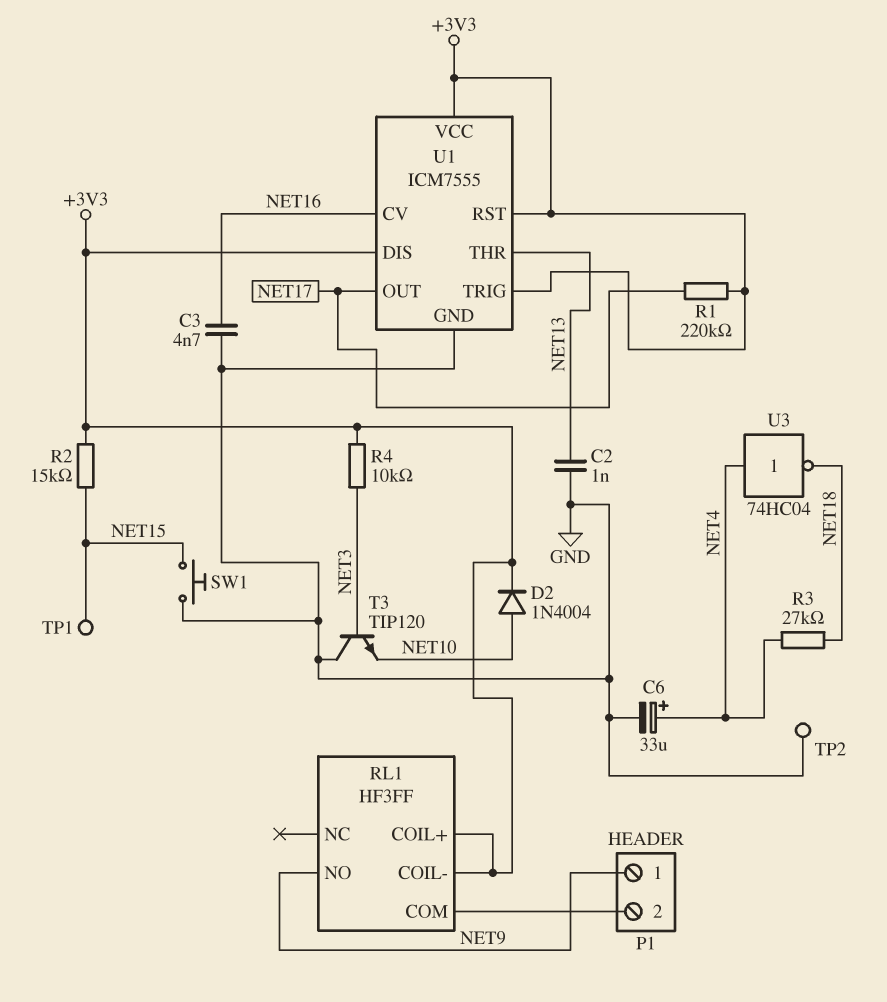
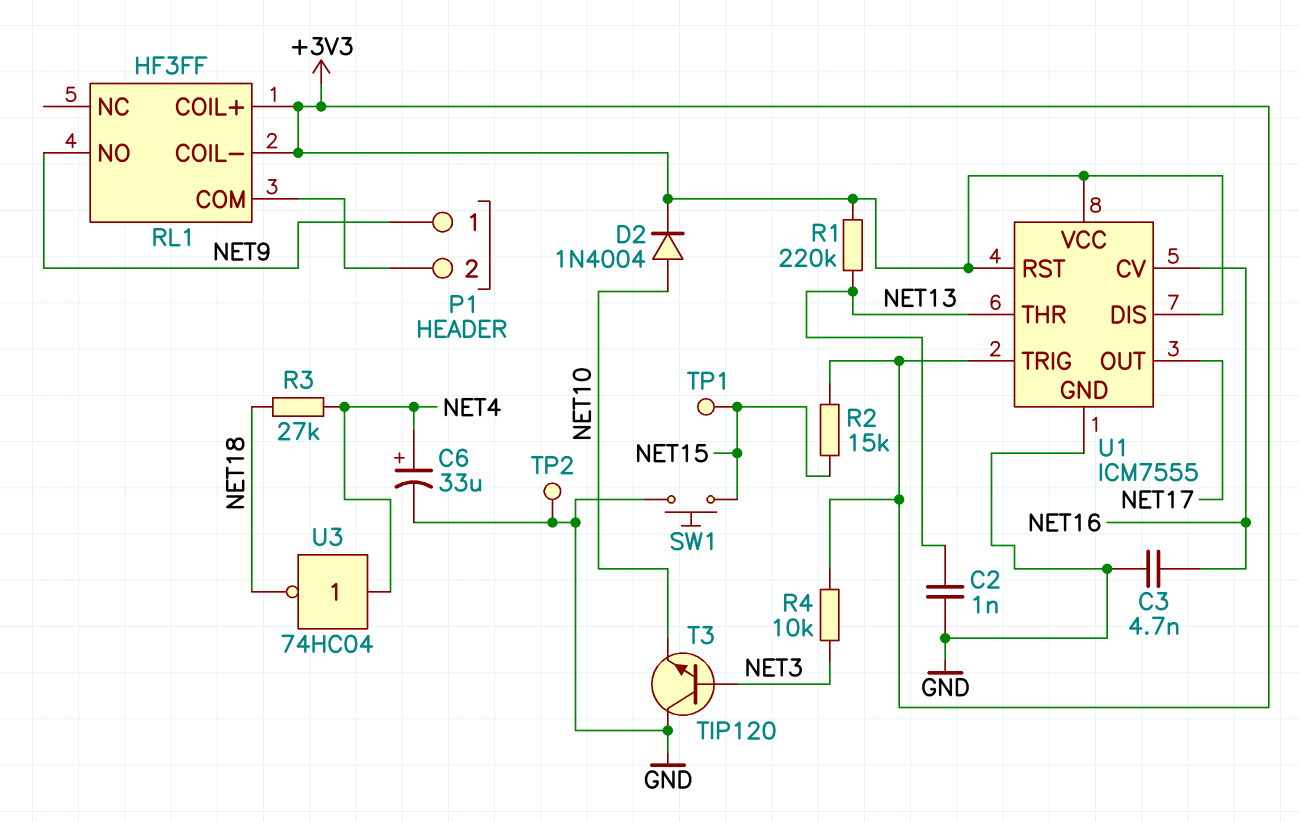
R1: 220k (+3V3, NET17) -> 220k (+3V3, NET13)

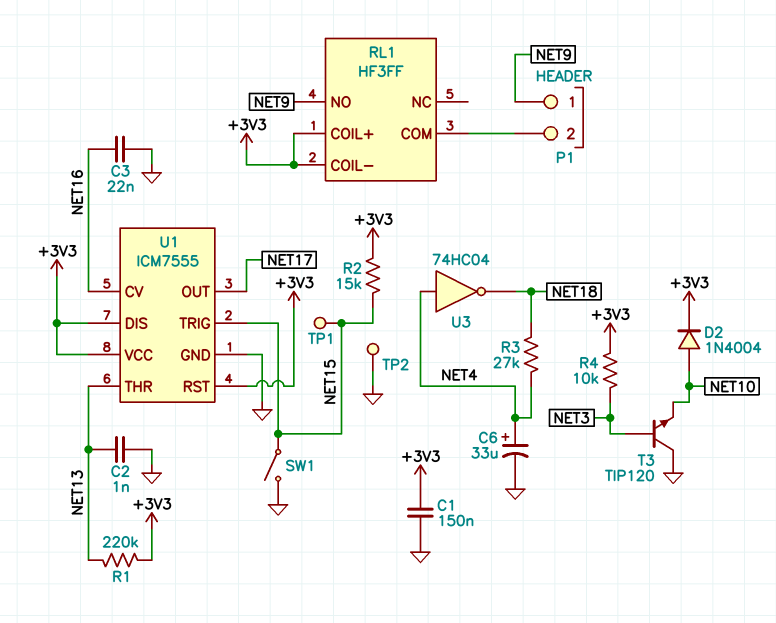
C1: none -> 150nF (+3V3, GND)
C3: 4.7nF (GND, NET16) -> 22nF (GND, NET16)
SW1: button (GND, NET15) -> switch (GND, NET15)
U1 pin TRIG: +3V3 -> NET15

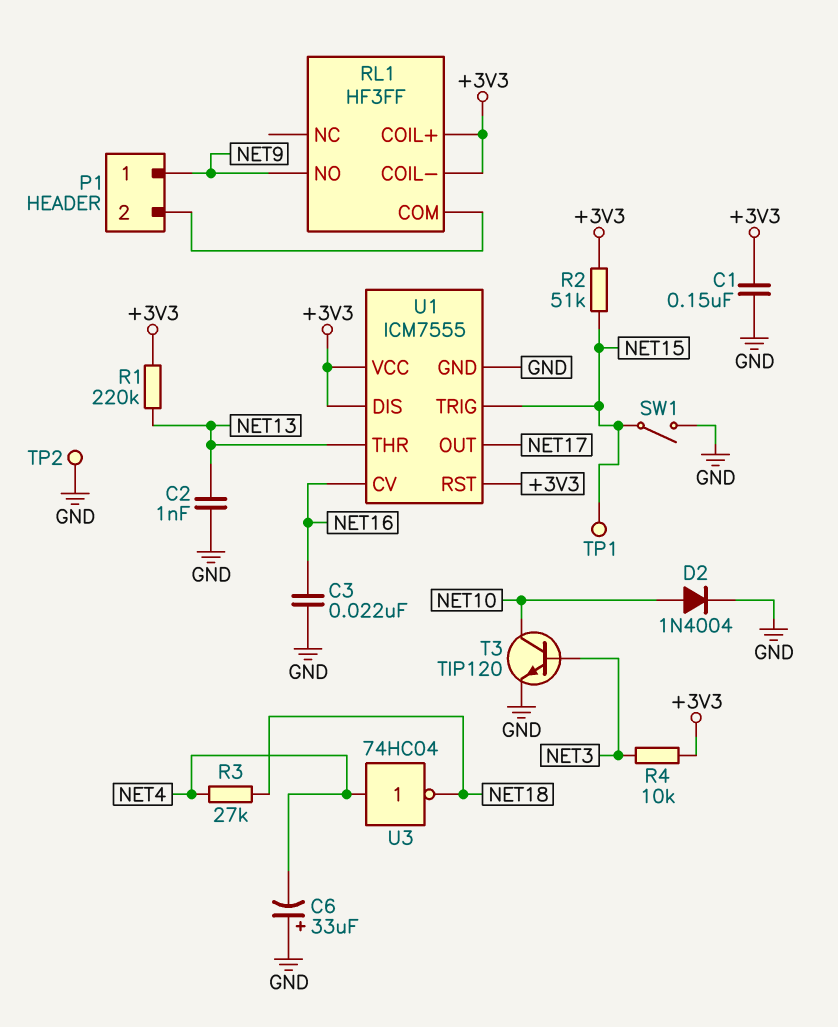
C6: 33uF (plus NET4, minus GND) -> 33uF (plus GND, minus NET4)
D2: diode 1N4004 (A NET10, K +3V3) -> diode 1N4004 (A NET10, K GND)
R2: 15k (+3V3, NET15) -> 51k (+3V3, NET15)
T3: NPN TIP120 (B NET3, C GND, E NET10) -> NPN TIP120 (B NET3, C NET10, E GND)

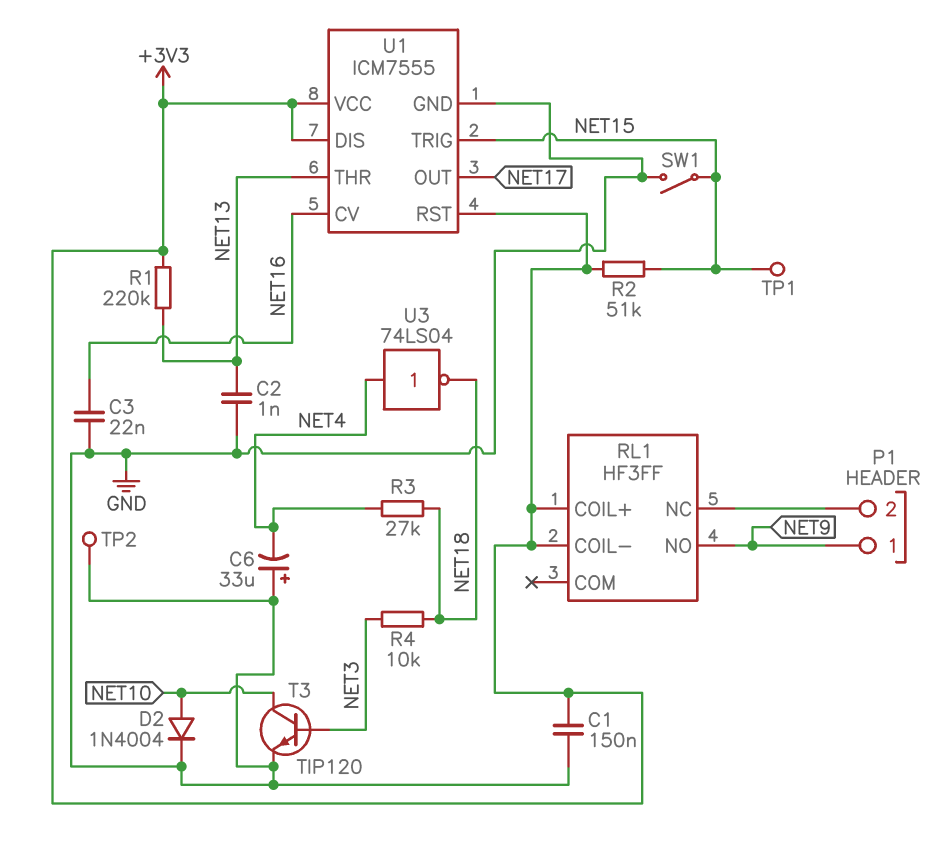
R4: 10k (+3V3, NET3) -> 10k (NET3, NET18)
RL1 pin COM: P1/2 -> none
RL1 pin NC: none -> P1/2
U3: NOT 74HC04 (in NET4, out NET18) -> NOT 74LS04 (in NET4, out NET18)

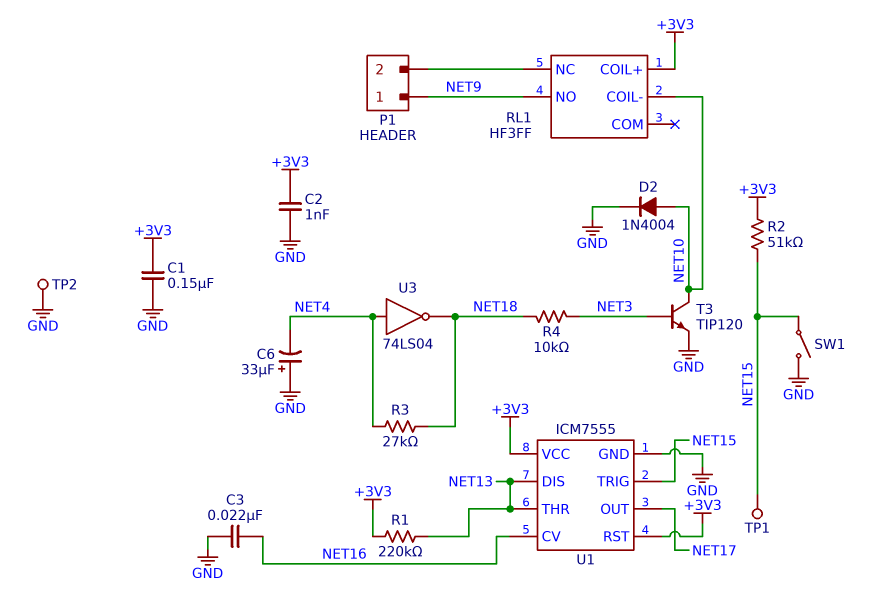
C2: 1nF (GND, NET13) -> 1nF (+3V3, GND)
RL1 pin COIL-: +3V3 -> NET10
U1 pin DIS: +3V3 -> NET13

